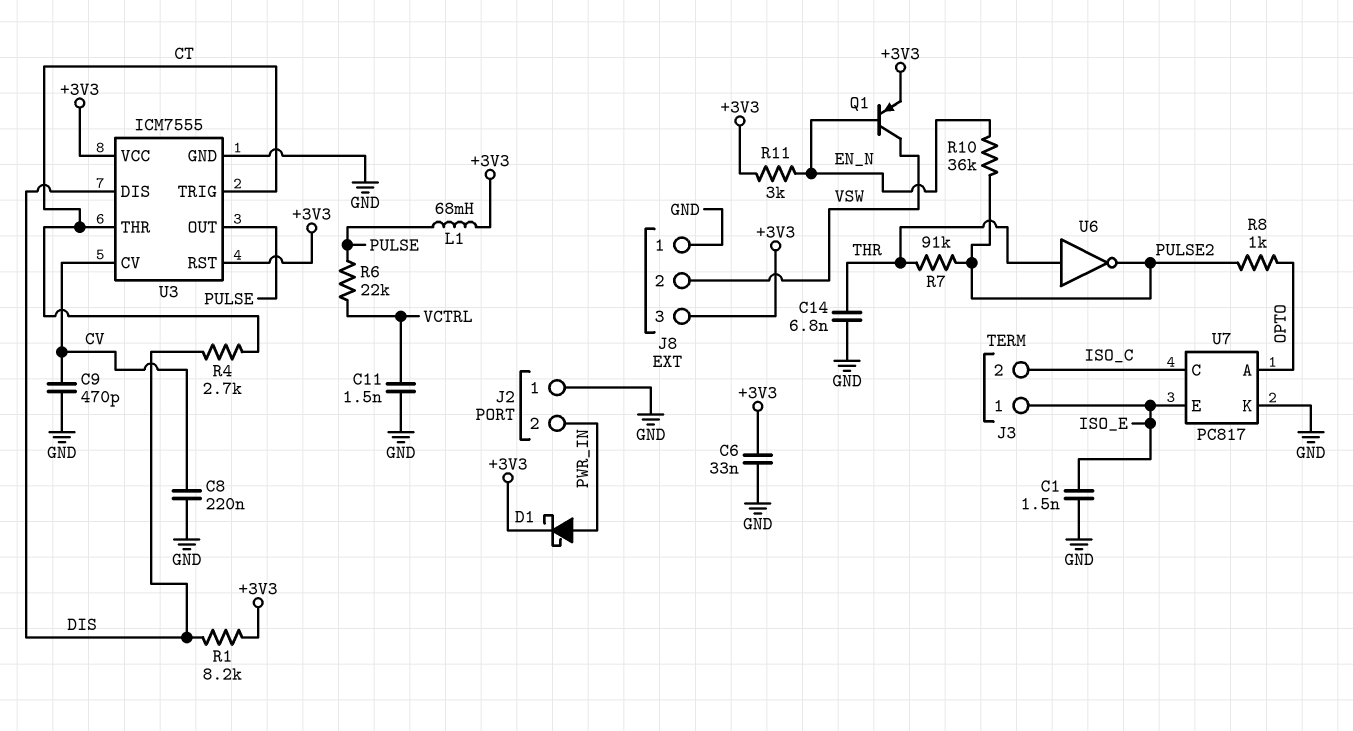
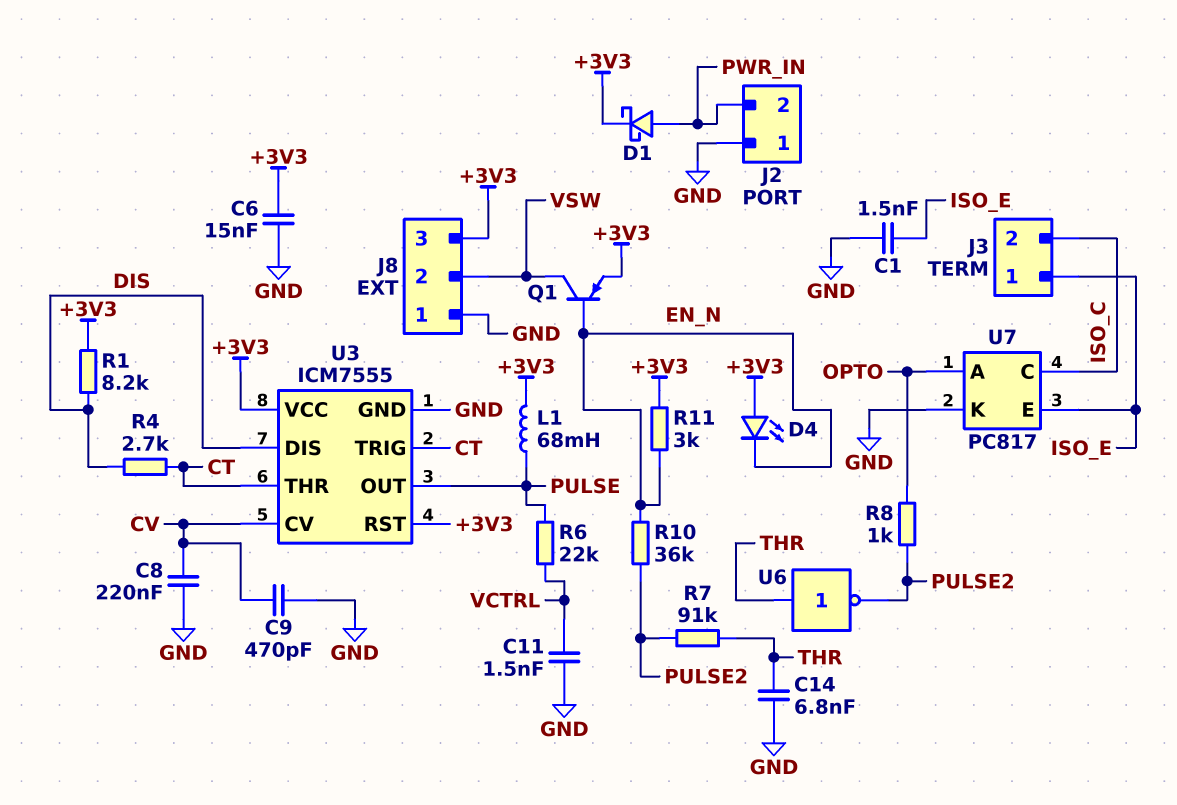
C6: 33nF (+3V3, GND) -> 15nF (+3V3, GND)
D4: none -> LED (A +3V3, K EN_N)

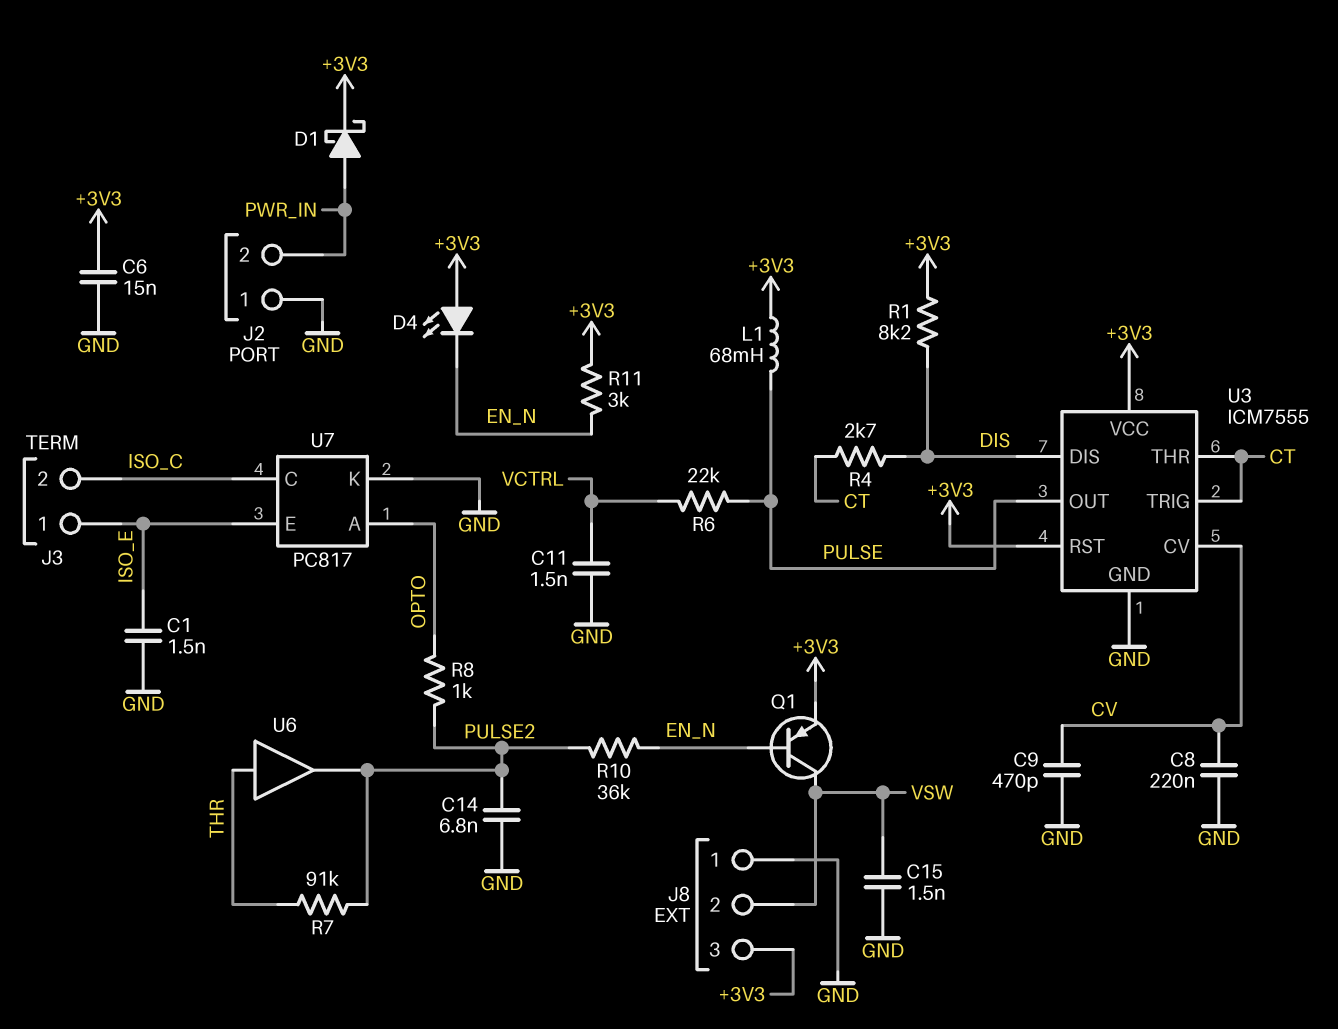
C14: 6.8nF (GND, THR) -> 6.8nF (GND, PULSE2)
C15: none -> 1.5nF (GND, VSW)
U6: NOT (in THR, out PULSE2) -> buffer (in THR, out PULSE2)

